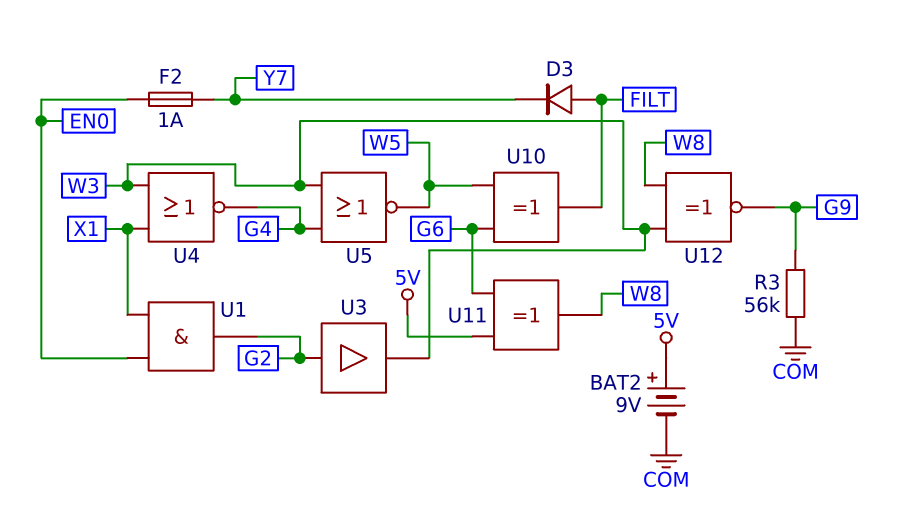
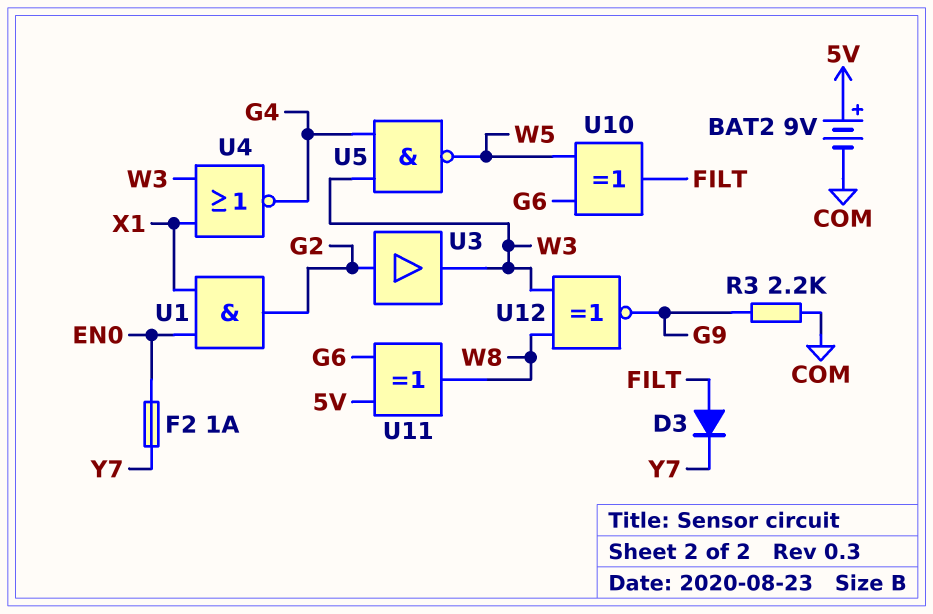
R3: 56k (COM, G9) -> 2.2k (COM, G9)
U5: NOR (in G4, in W3, out W5) -> NAND (in G4, in W3, out W5)

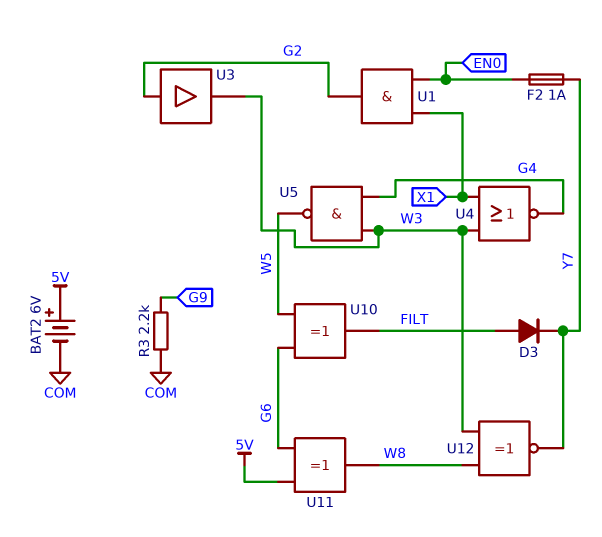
BAT2: 9V (plus 5V, minus COM) -> 6V (plus 5V, minus COM)
U12: XNOR (in W3, in W8, out G9) -> XNOR (in W3, in W8, out Y7)

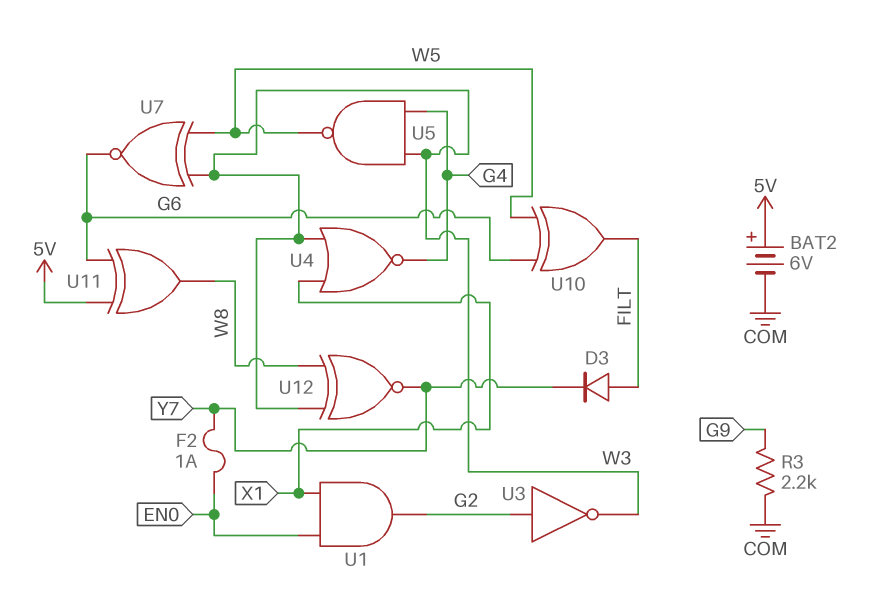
U3: buffer (in G2, out W3) -> NOT (in G2, out W3)
U7: none -> XNOR (in W3, in W5, out G6)

